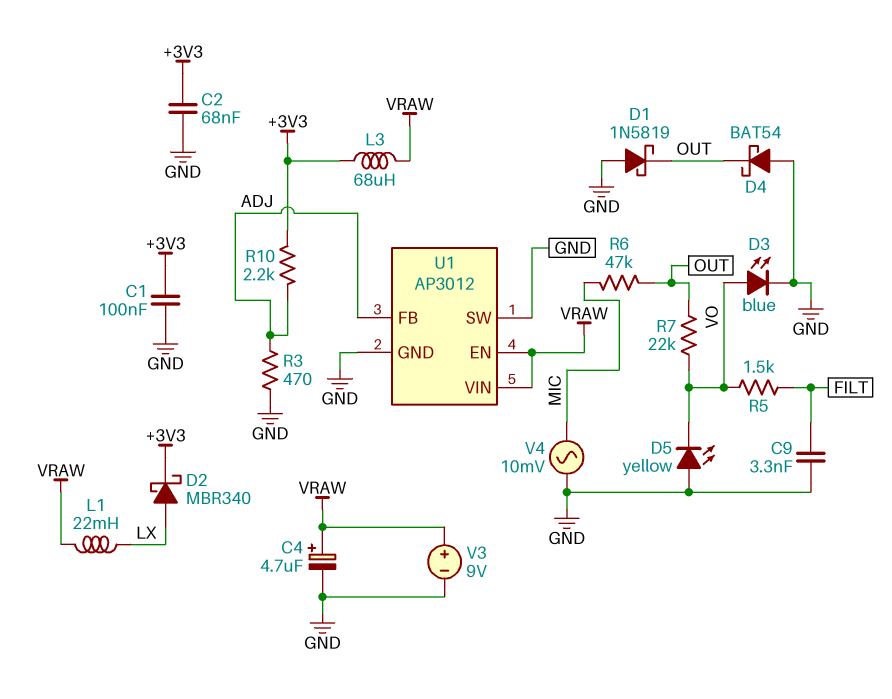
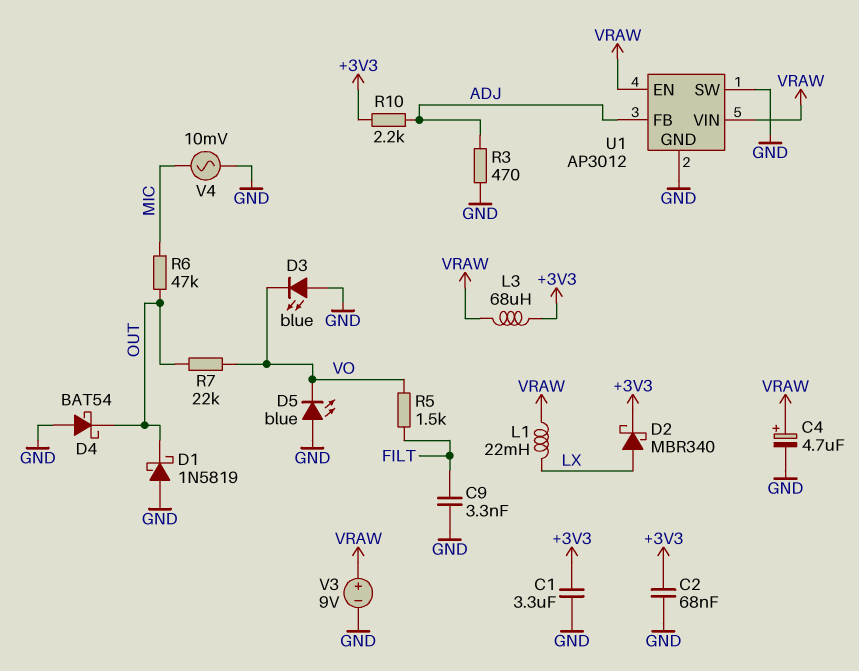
C1: 100nF (+3V3, GND) -> 3.3uF (+3V3, GND)
D3: LED blue (A VO, K GND) -> LED blue (A GND, K VO)
D5: LED yellow (A GND, K VO) -> LED blue (A GND, K VO)

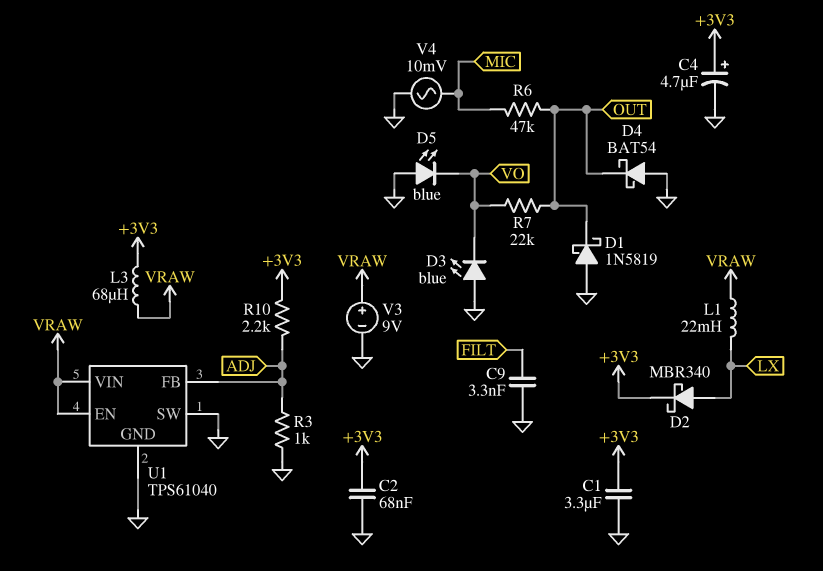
C4: 4.7uF (plus VRAW, minus GND) -> 4.7uF (plus +3V3, minus GND)
R3: 470 (ADJ, GND) -> 1k (ADJ, GND)
R5: 1.5k (FILT, VO) -> none
U1: AP3012 -> TPS61040

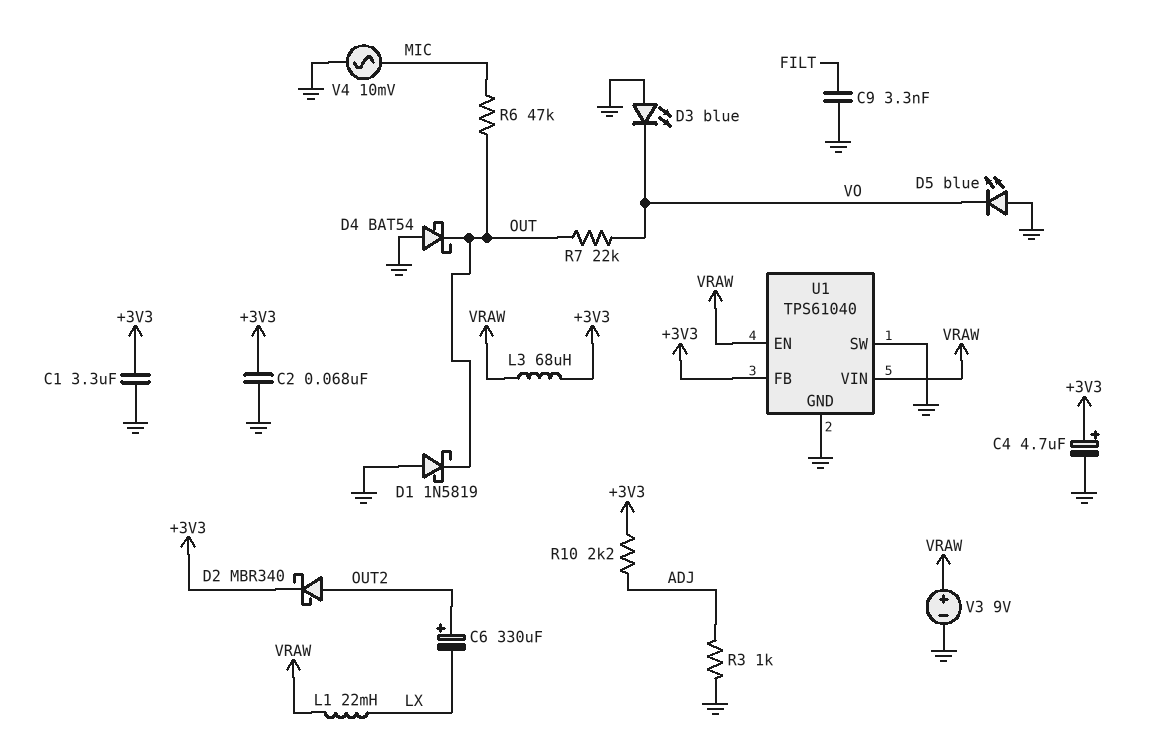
C6: none -> 330uF (plus OUT2, minus LX)
D2: schottky MBR340 (A LX, K +3V3) -> schottky MBR340 (A OUT2, K +3V3)
U1 pin FB: ADJ -> +3V3

